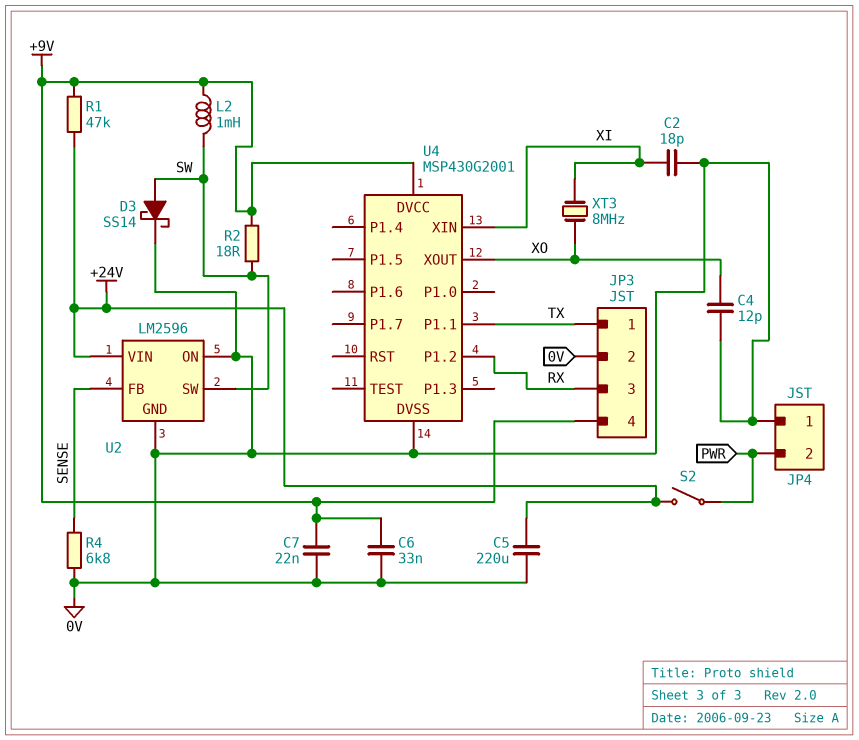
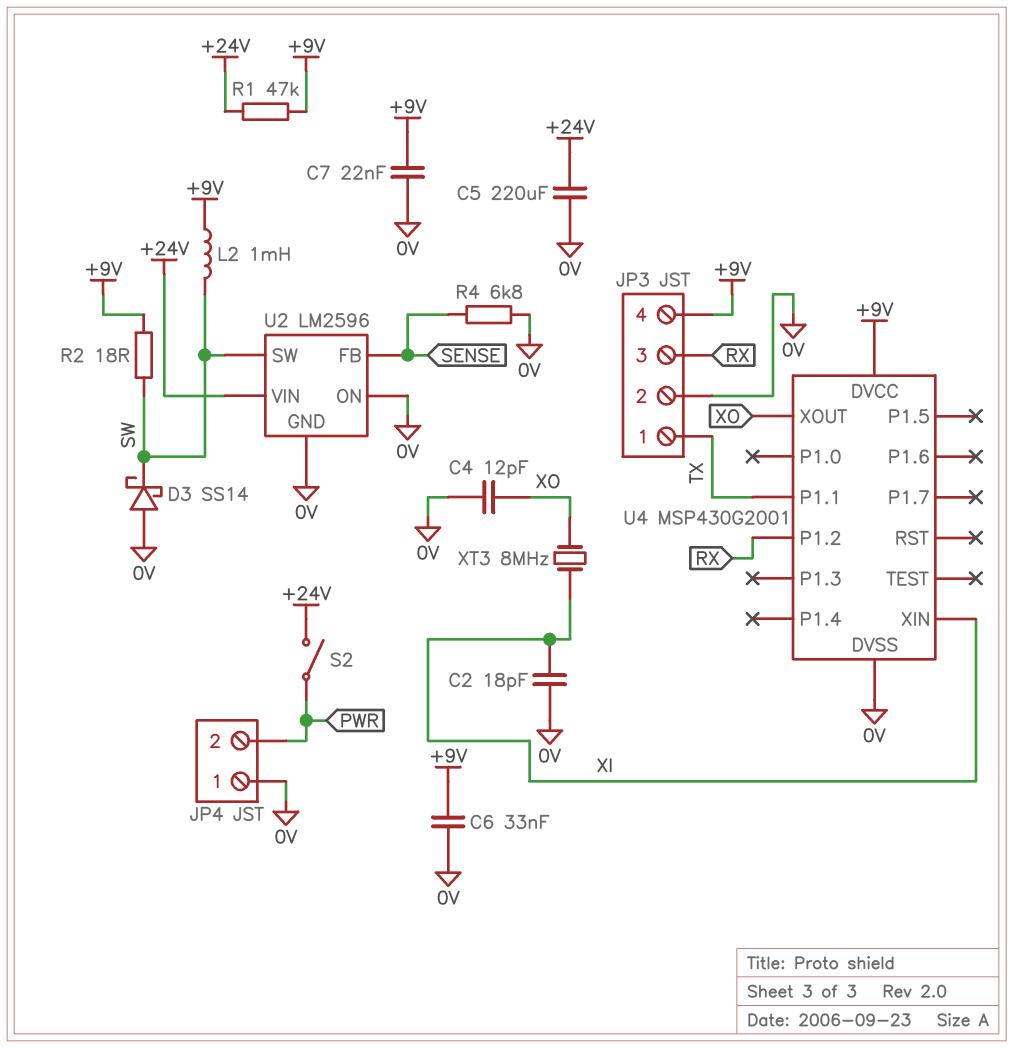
D3: schottky SS14 (A SW, K 0V) -> schottky SS14 (A 0V, K SW)

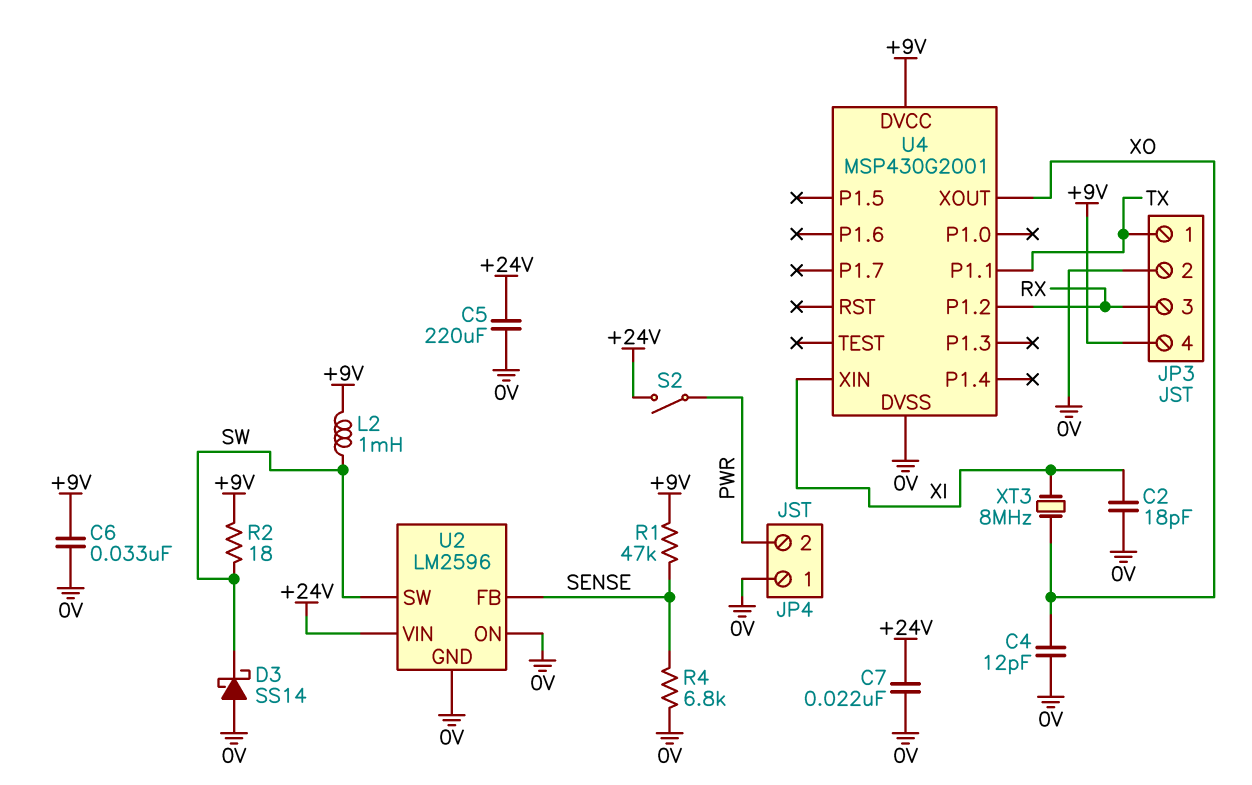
C7: 22nF (+9V, 0V) -> 22nF (+24V, 0V)
R1: 47k (+9V, +24V) -> 47k (+9V, SENSE)

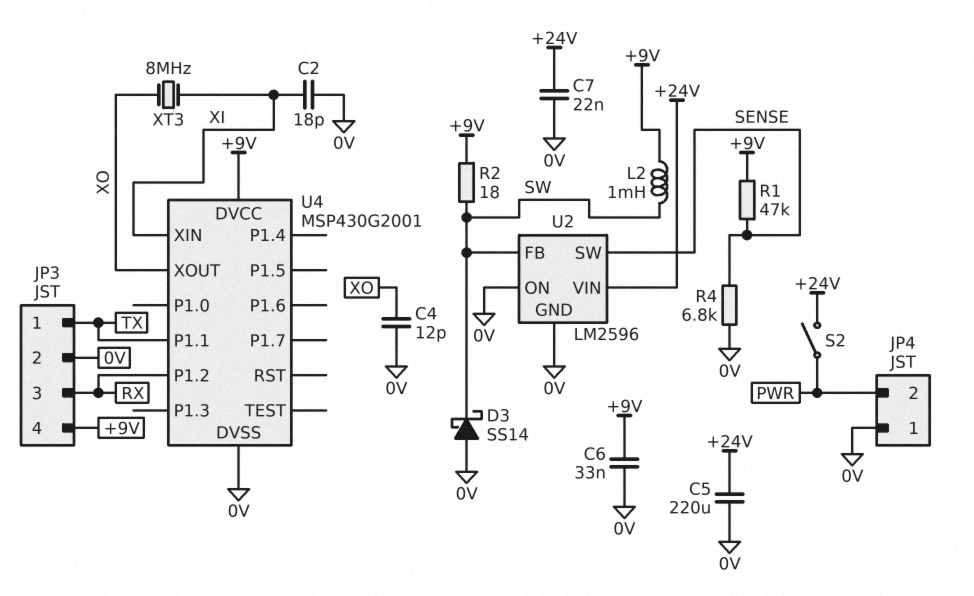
U2 pin FB: SENSE -> SW
U2 pin SW: SW -> SENSE

